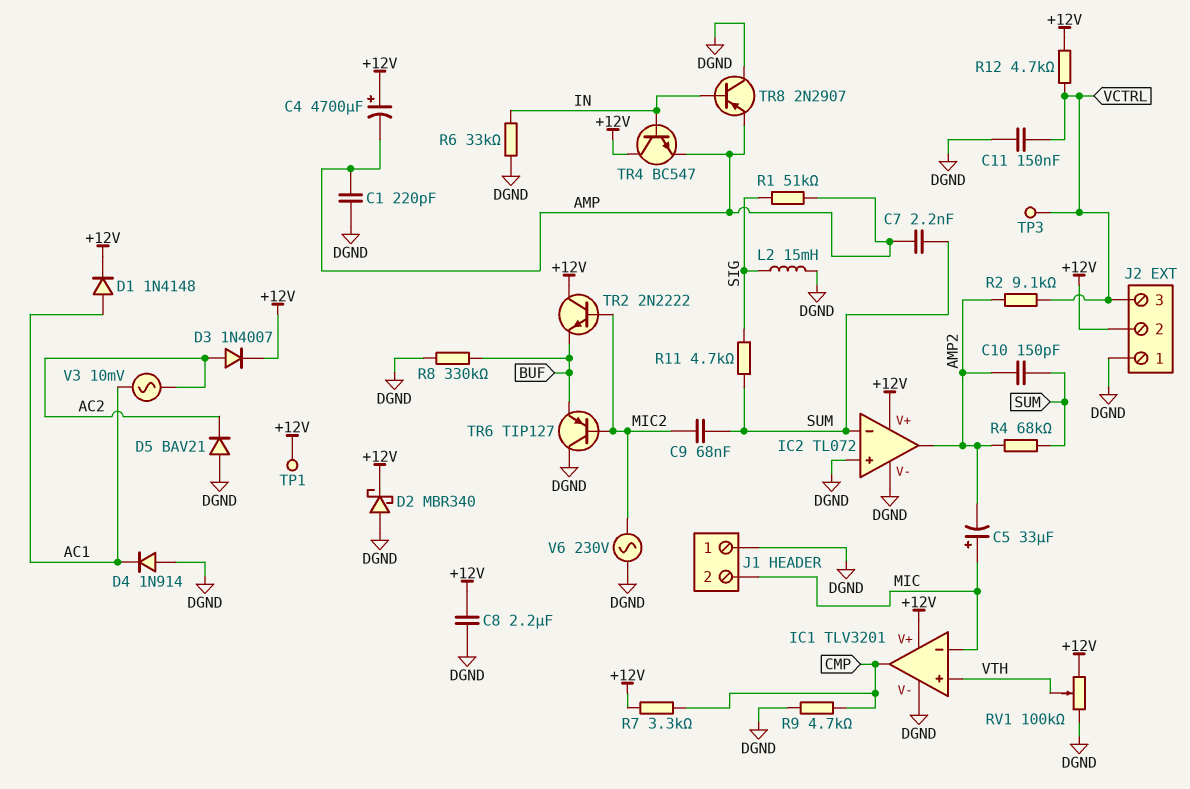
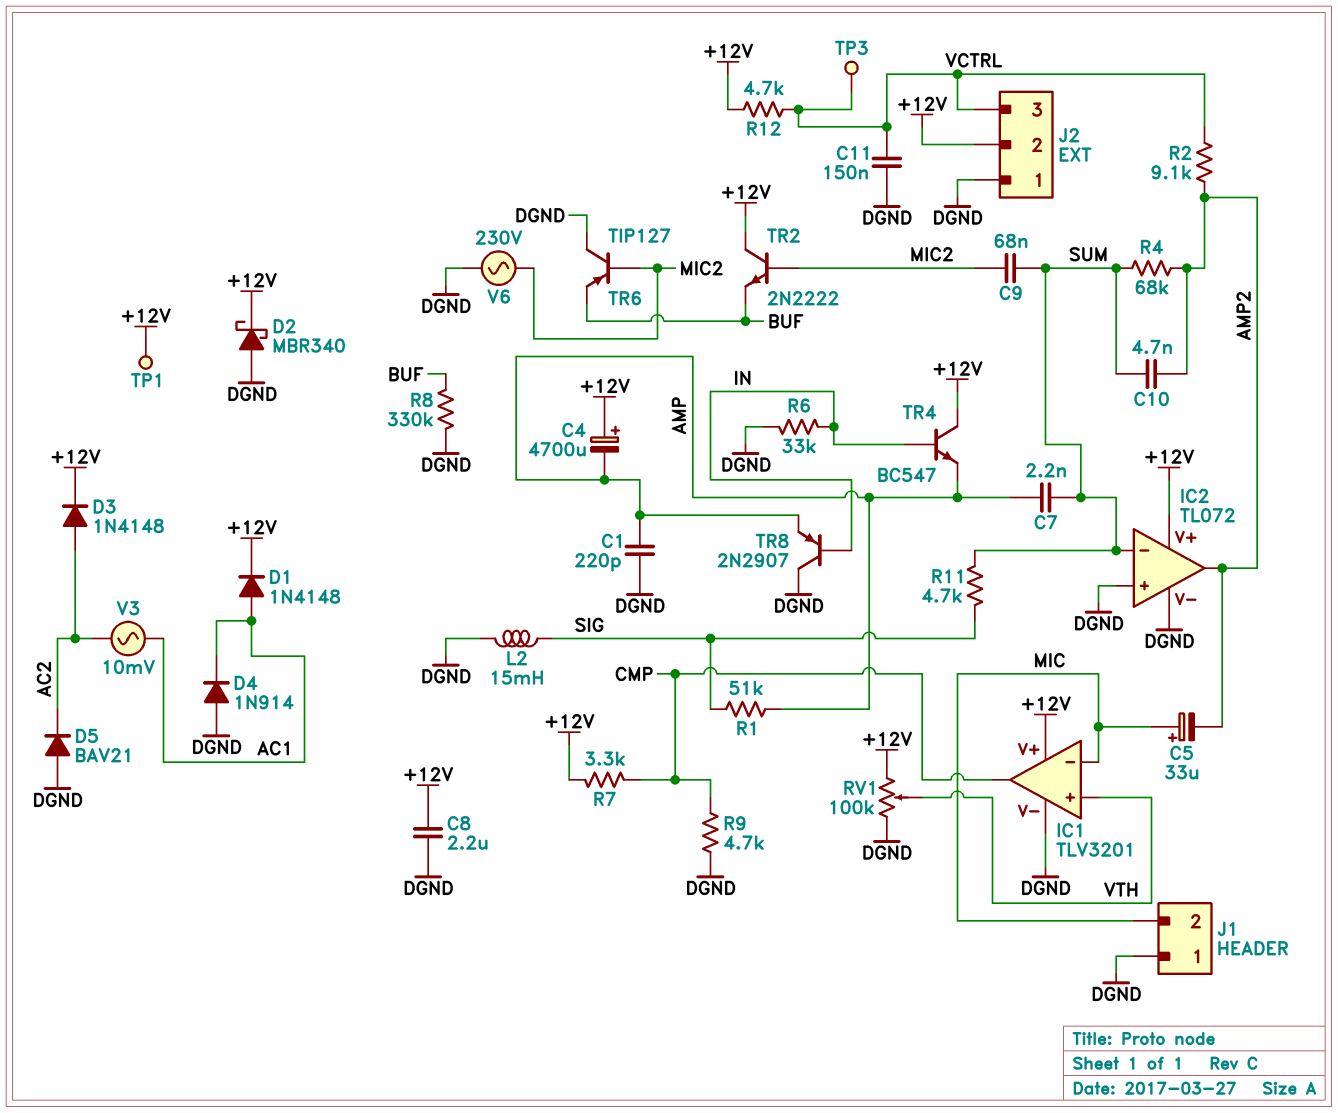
C10: 150pF (AMP2, SUM) -> 4.7nF (AMP2, SUM)
D3: diode 1N4007 (A AC2, K +12V) -> diode 1N4148 (A AC2, K +12V)

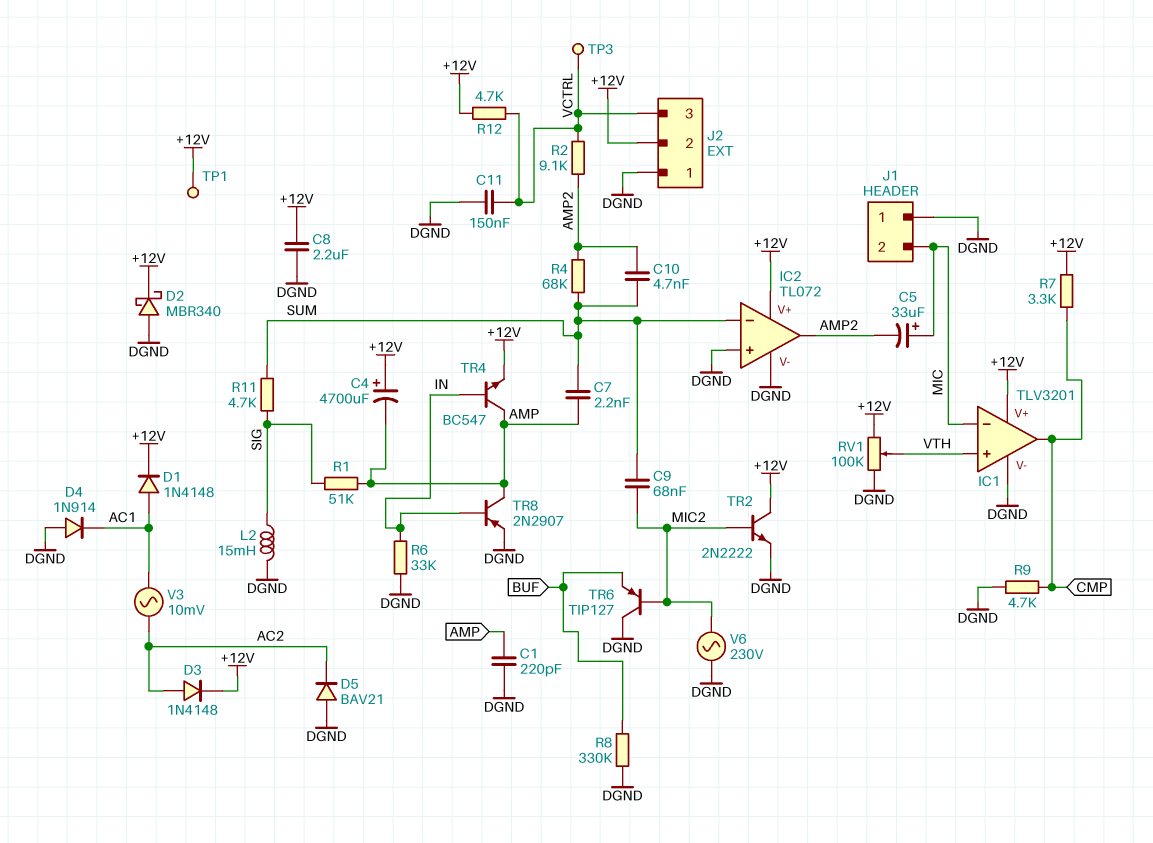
TR2: NPN 2N2222 (B MIC2, C +12V, E BUF) -> NPN 2N2222 (B MIC2, C +12V, E DGND)
TR4: NPN BC547 (B IN, C +12V, E AMP) -> NPN BC547 (B IN, C AMP, E +12V)
TR8: PNP 2N2907 (B IN, C DGND, E AMP) -> PNP 2N2907 (B IN, C AMP, E DGND)

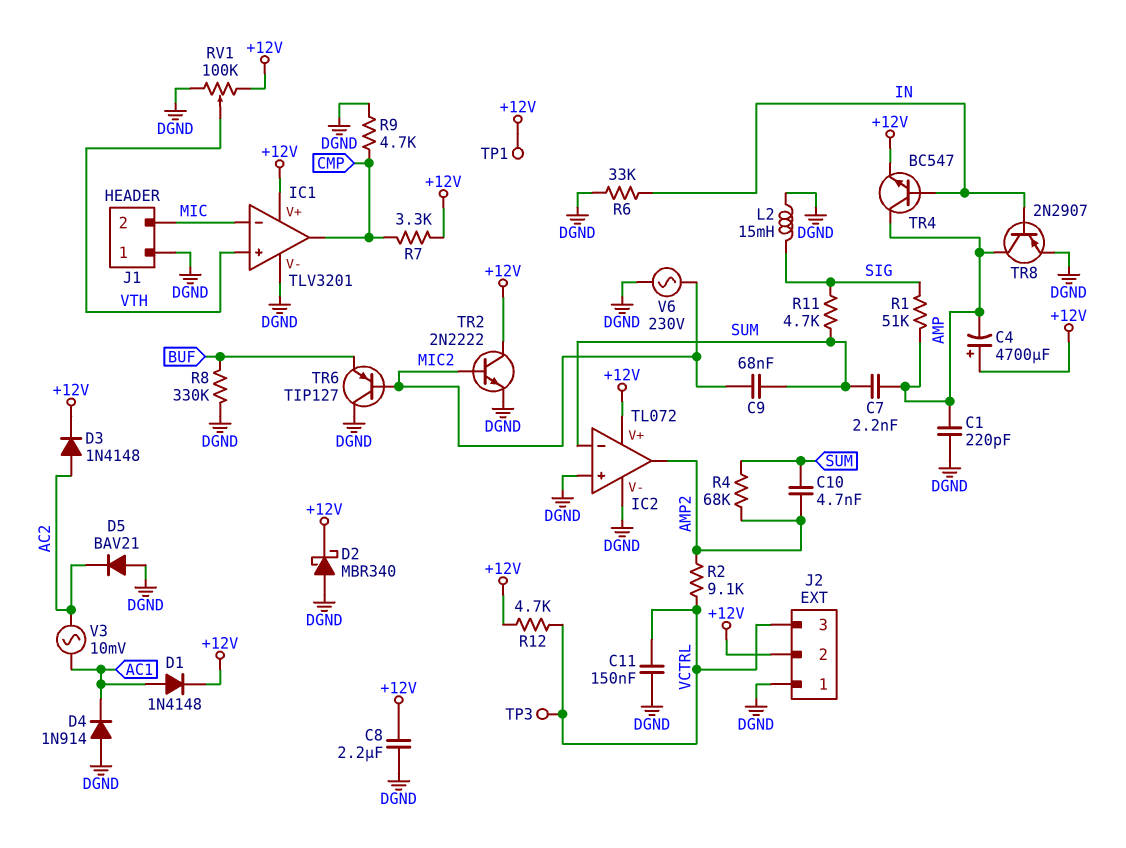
C5: 33uF (plus MIC, minus AMP2) -> none

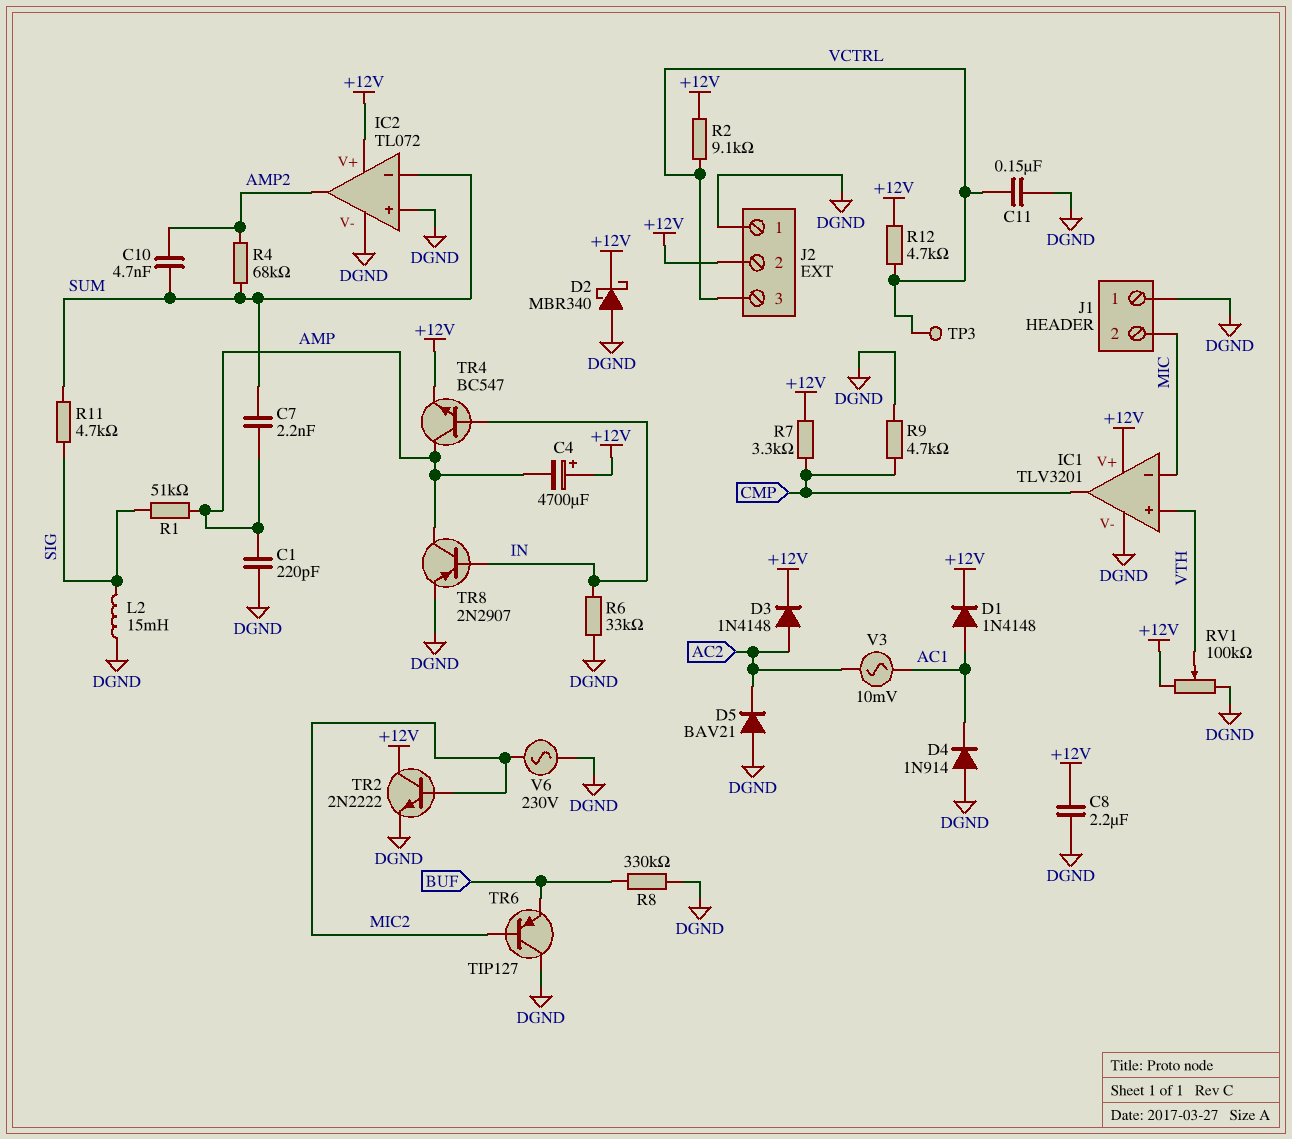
C9: 68nF (MIC2, SUM) -> none
R2: 9.1k (AMP2, VCTRL) -> 9.1k (+12V, VCTRL)
TP1: test point (+12V) -> none

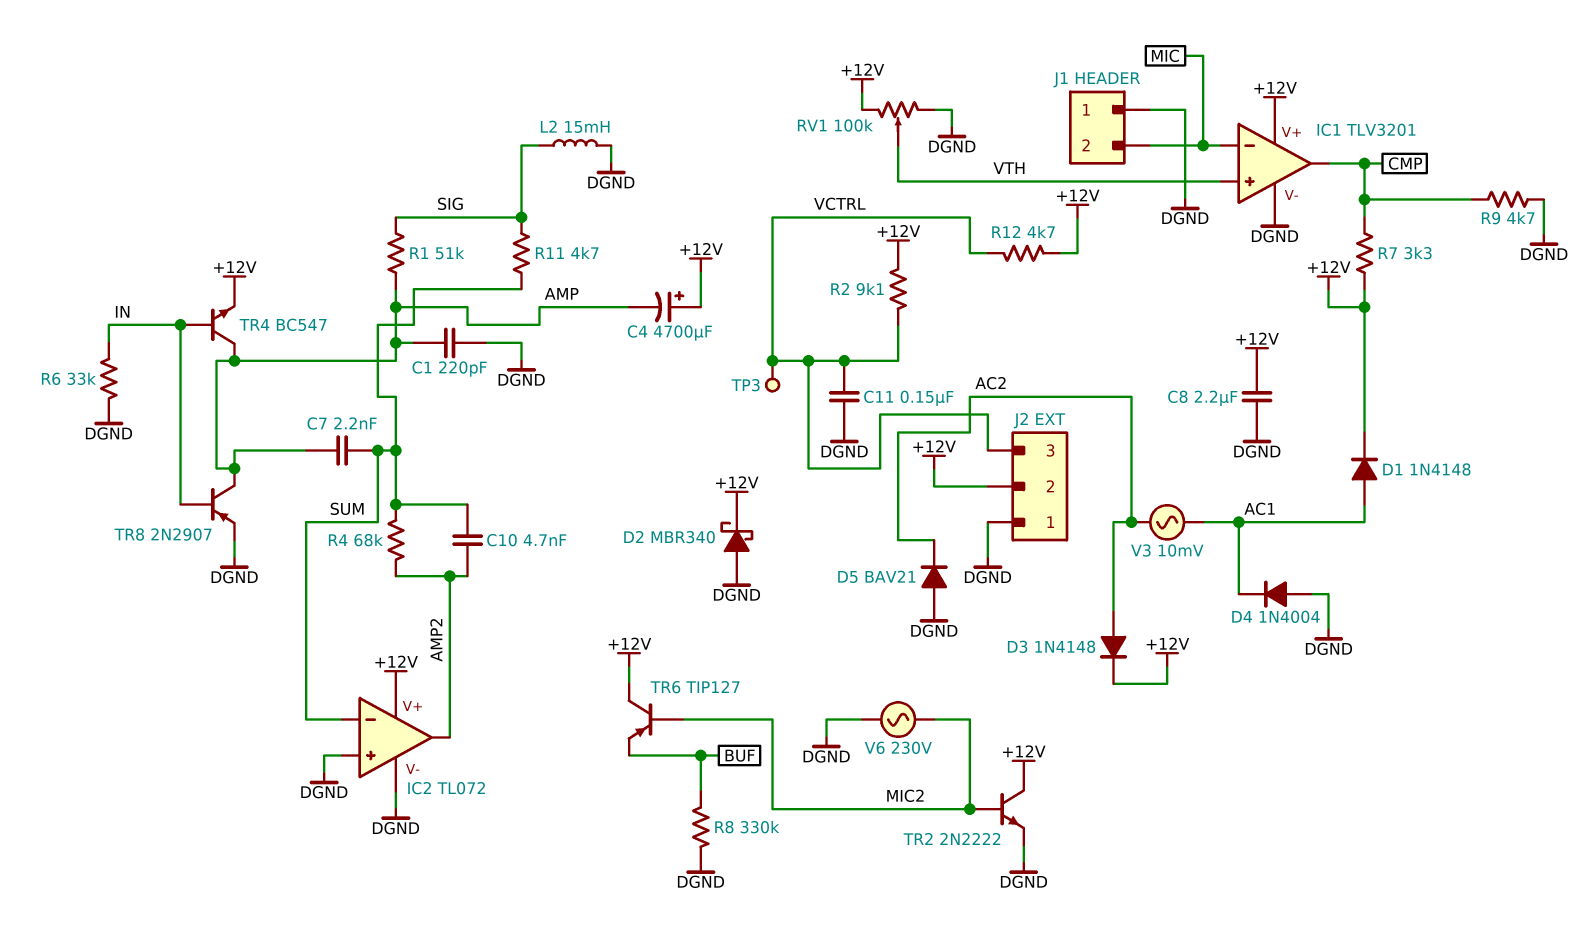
D4: diode 1N914 (A DGND, K AC1) -> diode 1N4004 (A DGND, K AC1)
TR6: PNP TIP127 (B MIC2, C DGND, E BUF) -> PNP TIP127 (B MIC2, C +12V, E BUF)

